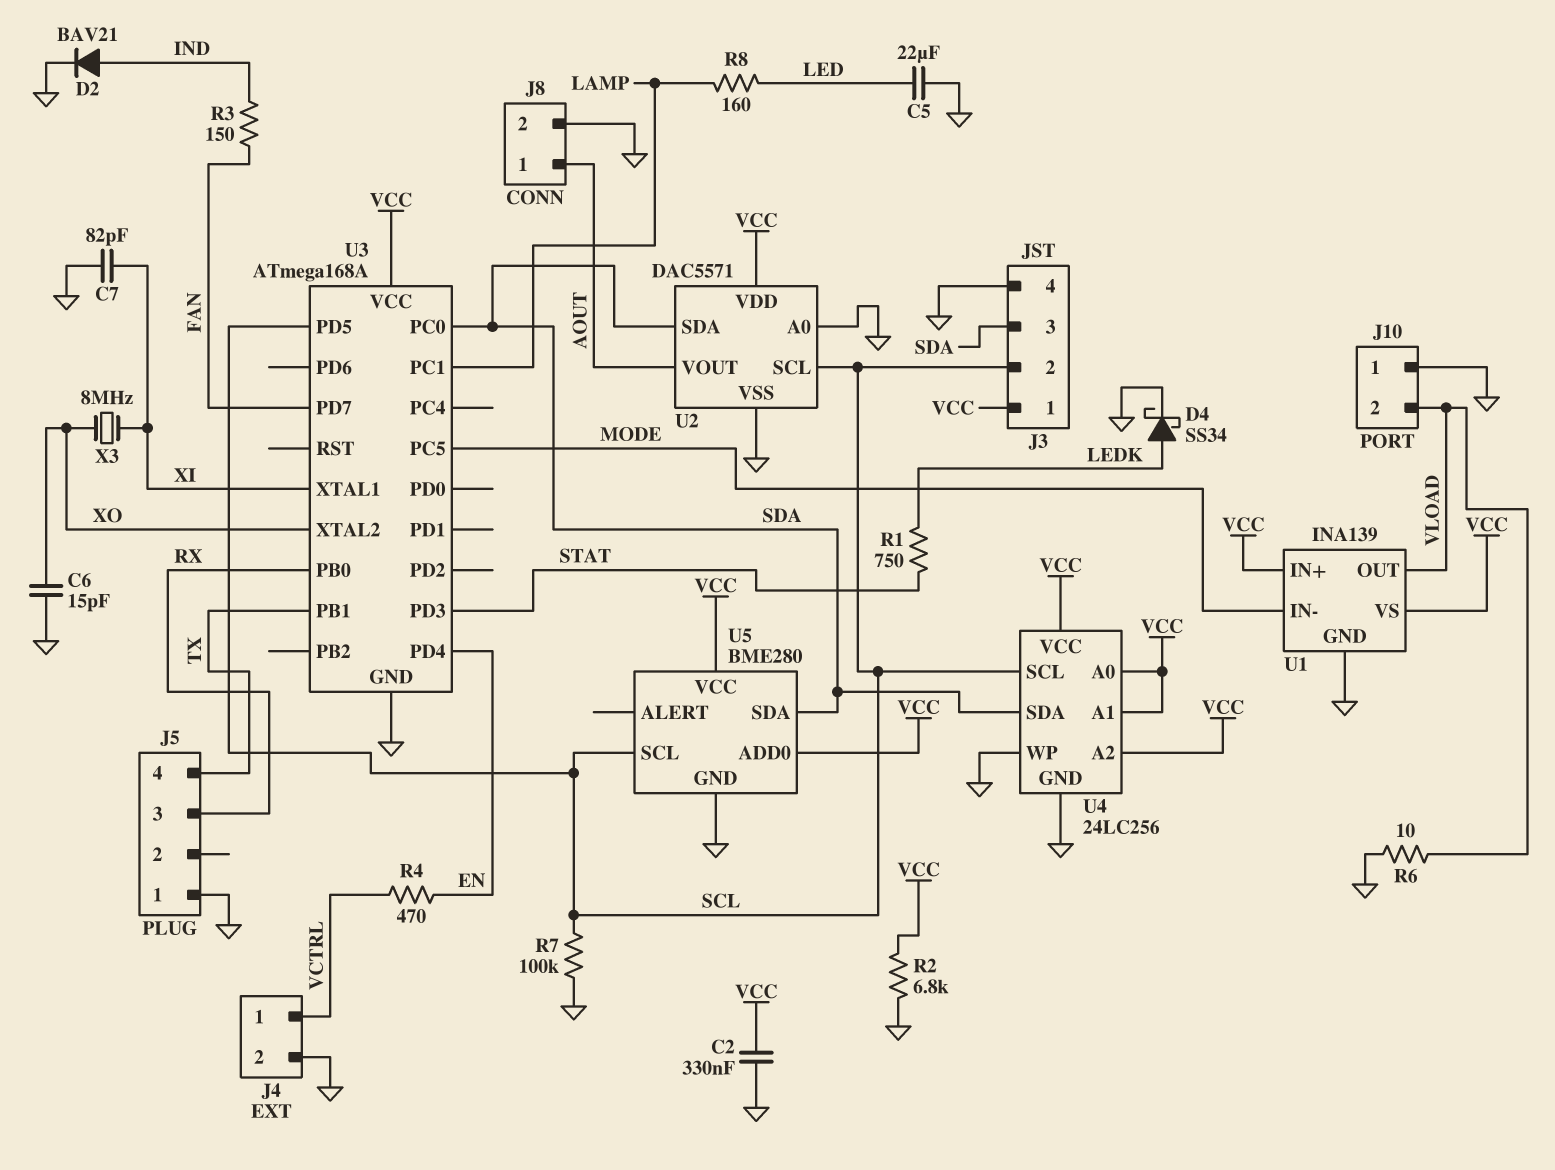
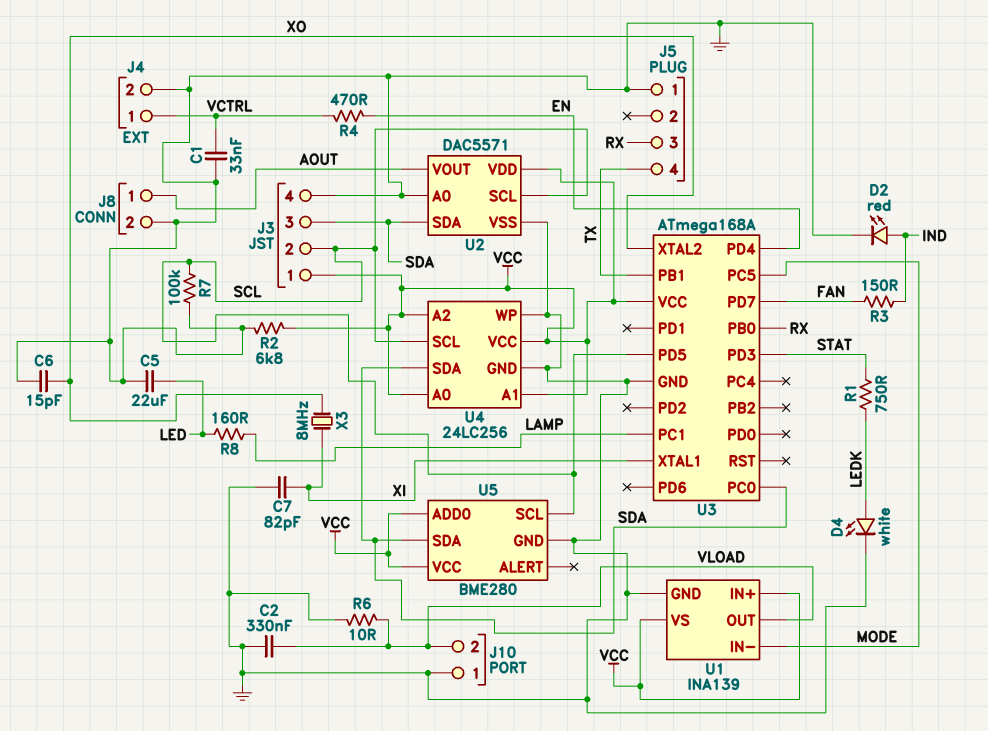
C1: none -> 33nF (GND, VCTRL)
C2: 330nF (GND, VCC) -> 330nF (GND, VLOAD)
D2: diode BAV21 (A IND, K GND) -> LED red (A IND, K GND)
D4: schottky SS34 (A LEDK, K GND) -> LED white (A LEDK, K GND)

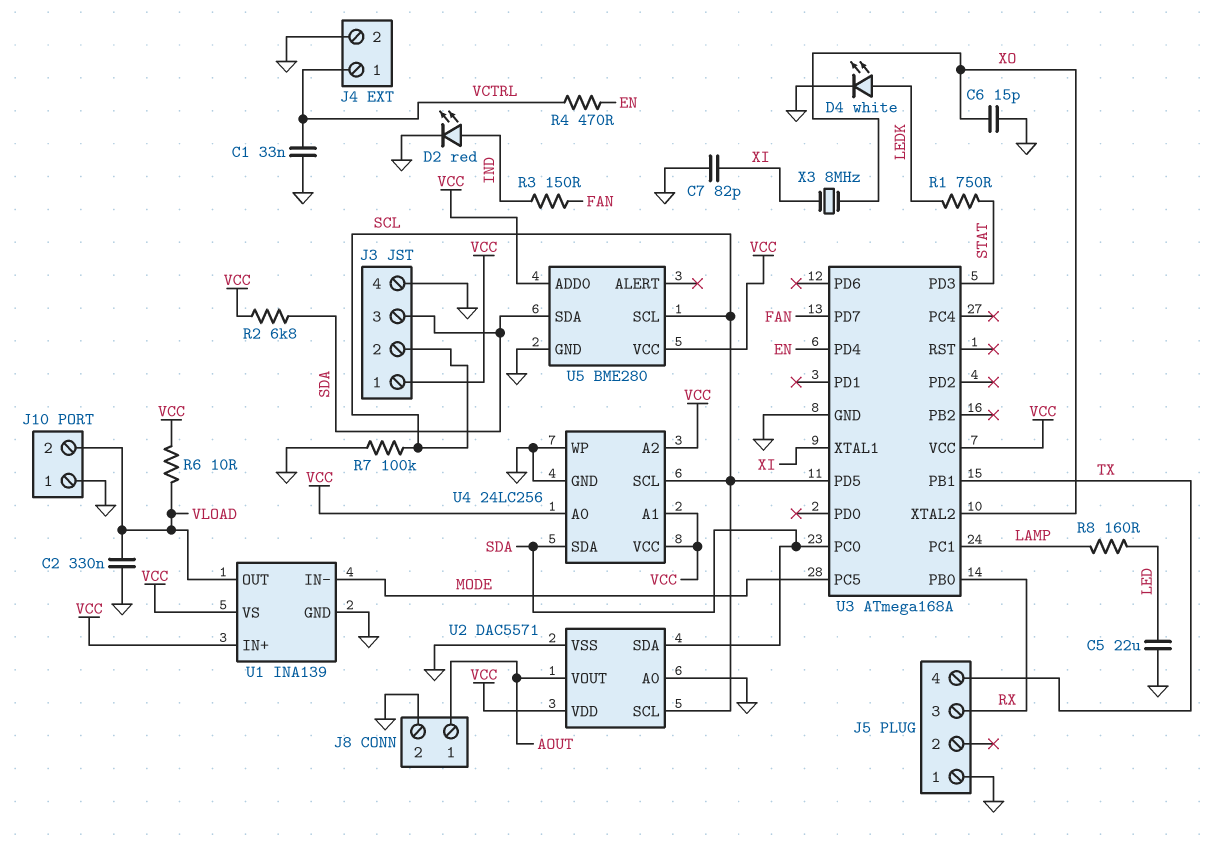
R2: 6.8k (GND, VCC) -> 6.8k (SDA, VCC)
R6: 10 (GND, VLOAD) -> 10 (VCC, VLOAD)

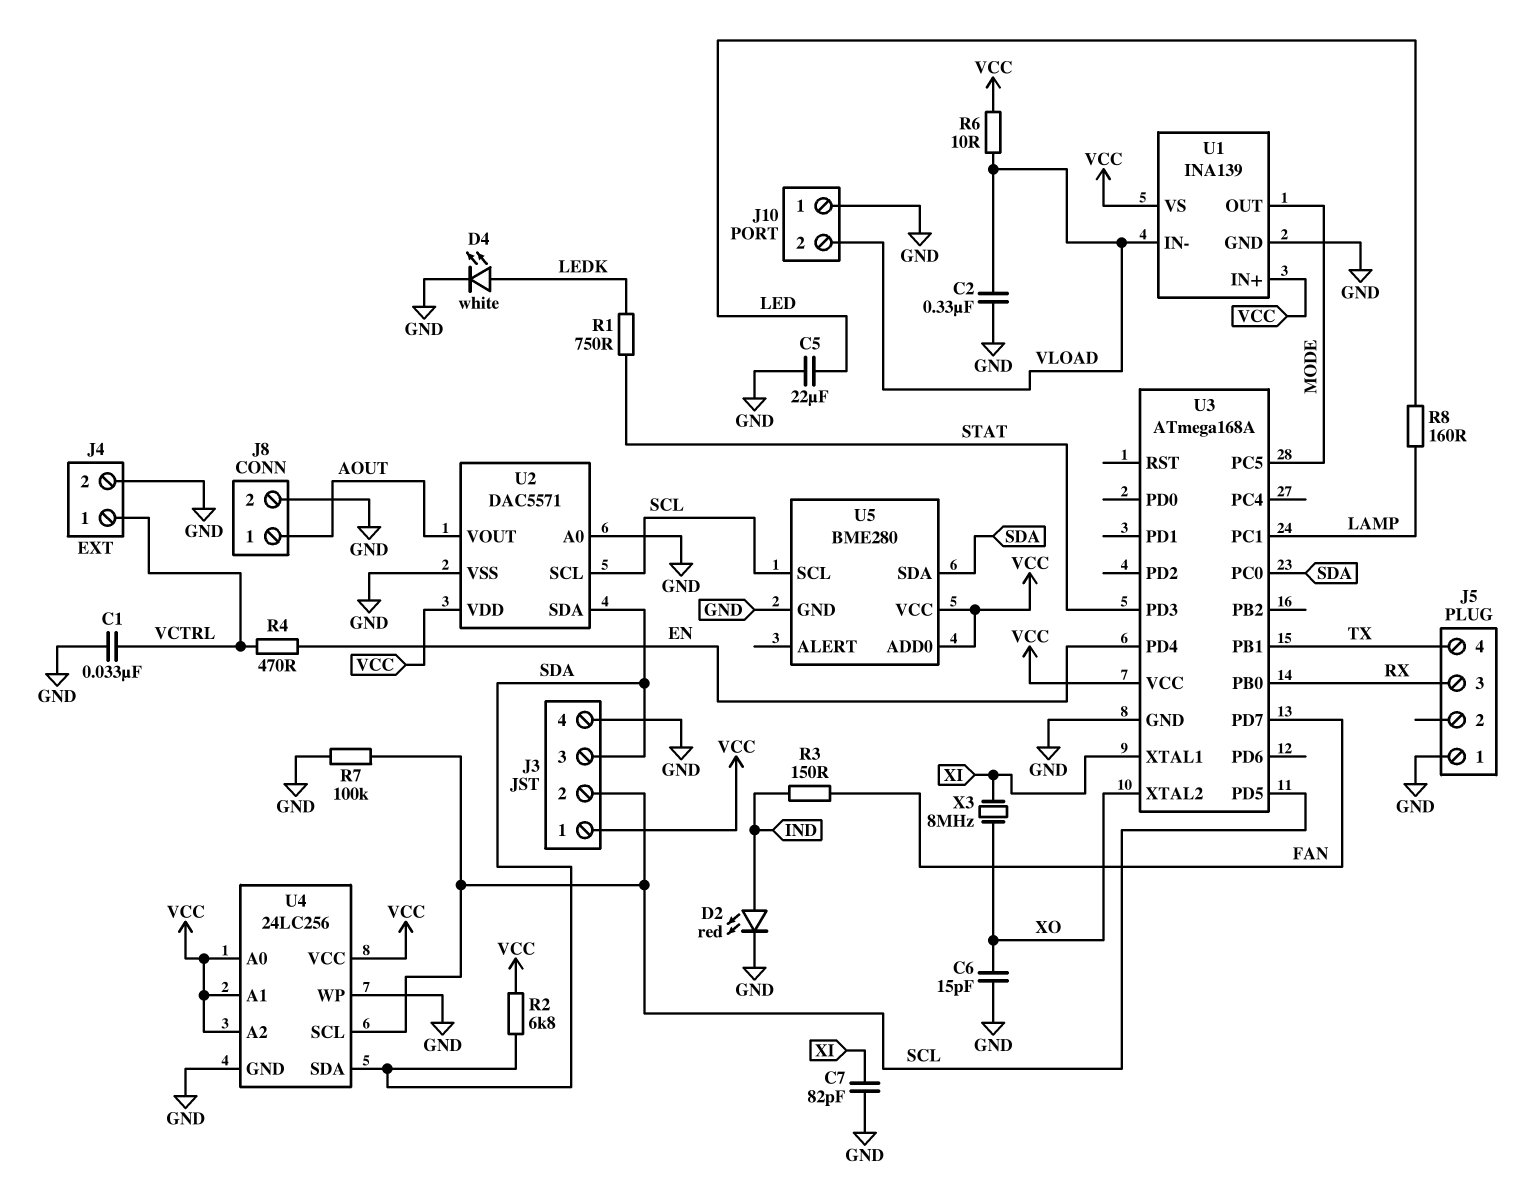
U1 pin IN-: MODE -> VLOAD
U1 pin OUT: VLOAD -> MODE

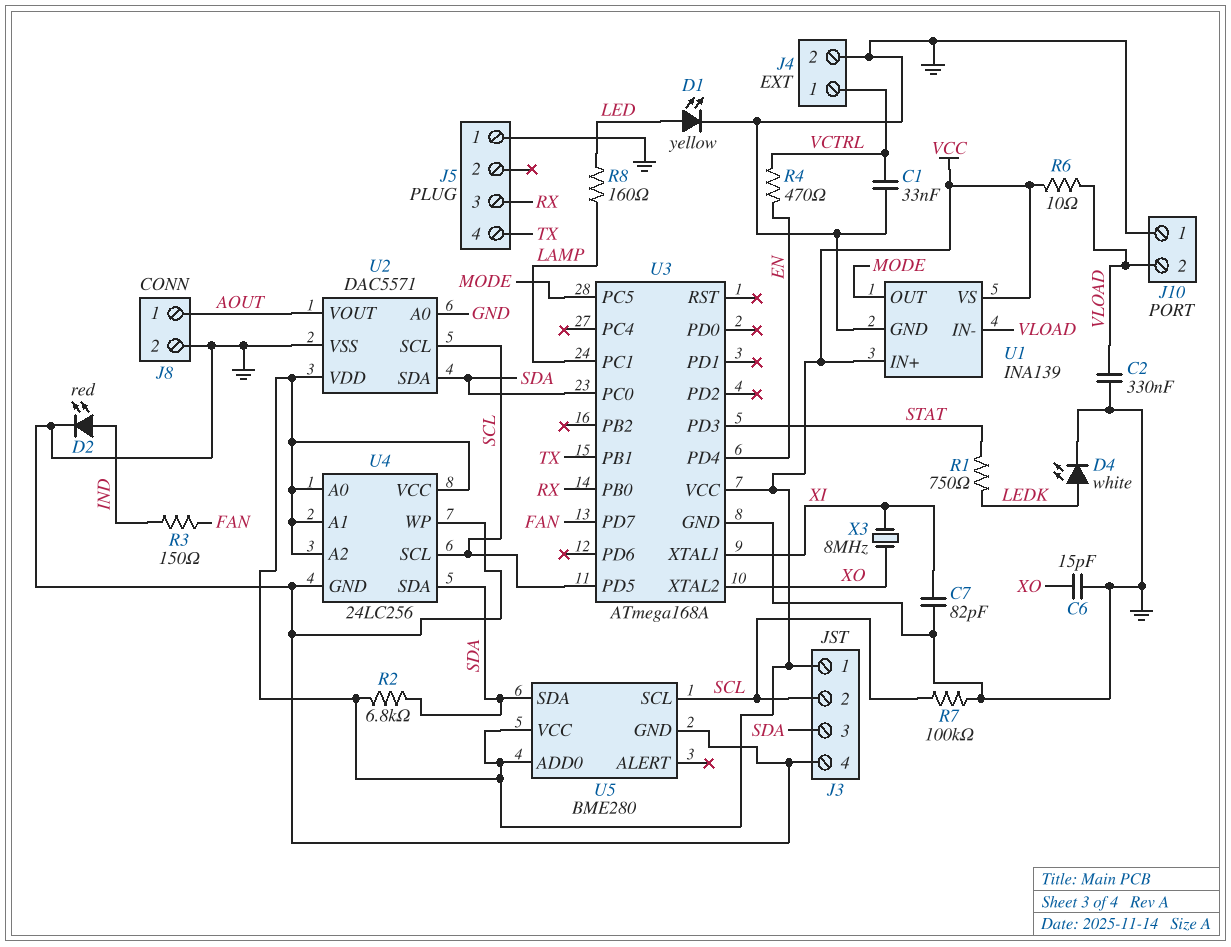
C5: 22uF (GND, LED) -> none
D1: none -> LED yellow (A LED, K GND)

